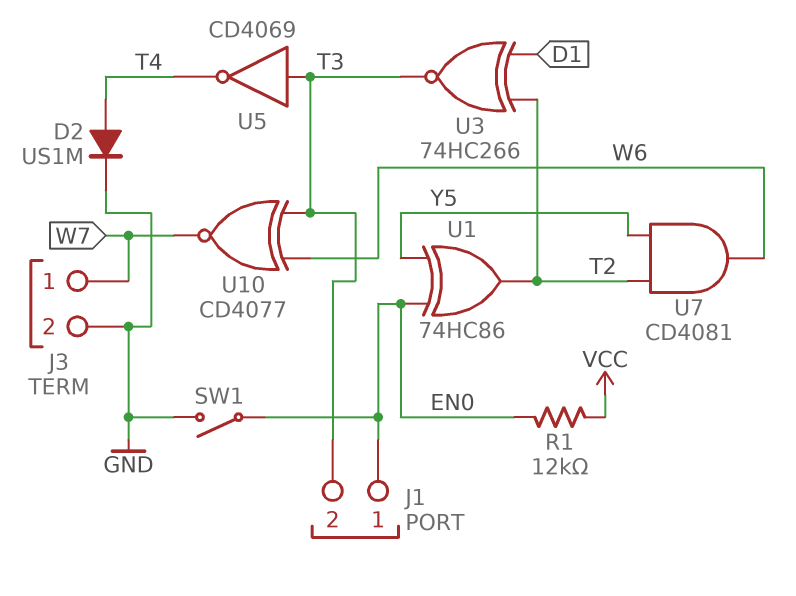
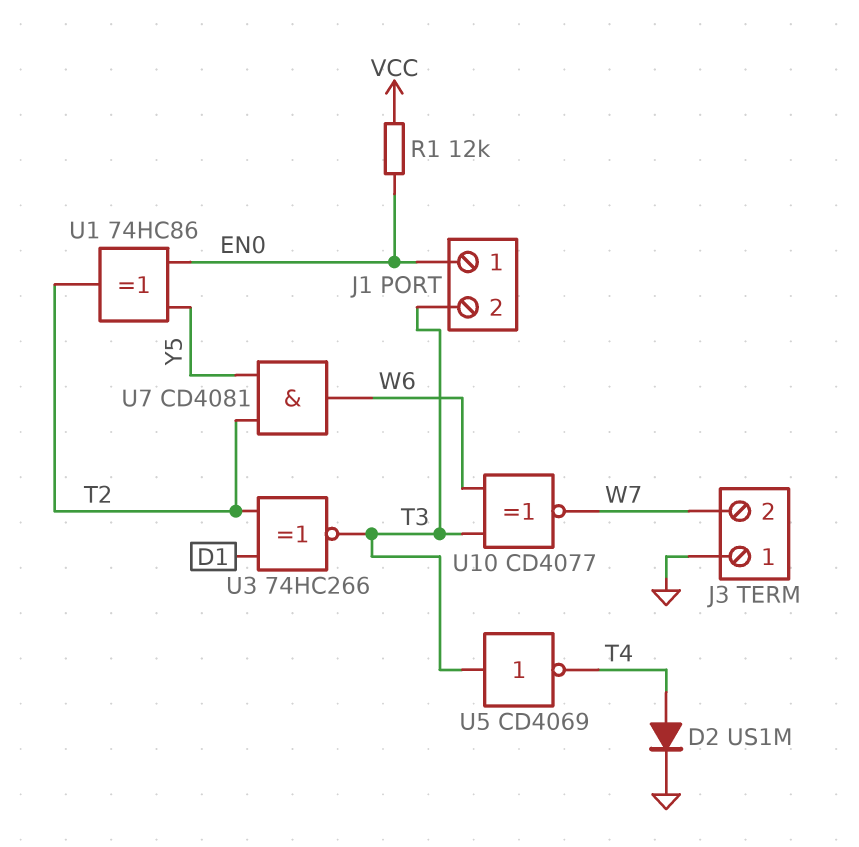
J3 pin 1: W7 -> GND
J3 pin 2: GND -> W7
SW1: switch (EN0, GND) -> none

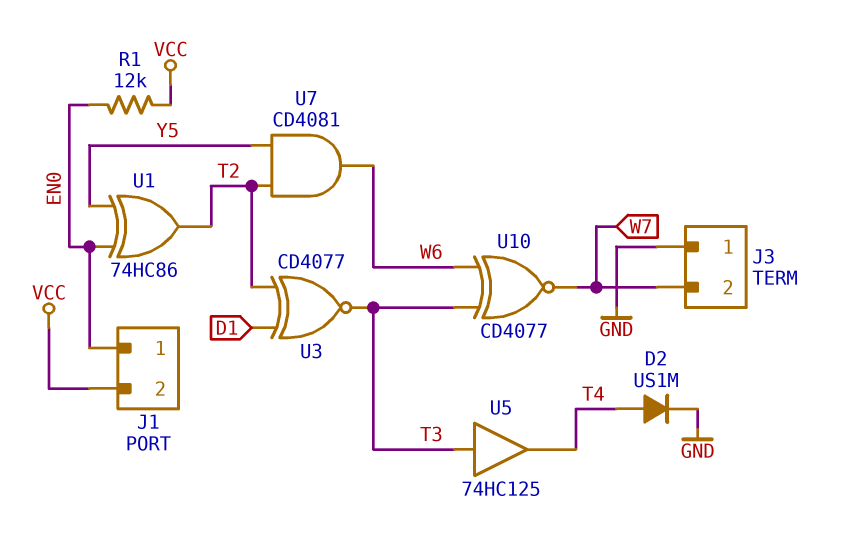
J1 pin 2: T3 -> VCC
U3: XNOR 74HC266 (in D1, in T2, out T3) -> XNOR CD4077 (in D1, in T2, out T3)
U5: NOT CD4069 (in T3, out T4) -> buffer 74HC125 (in T3, out T4)

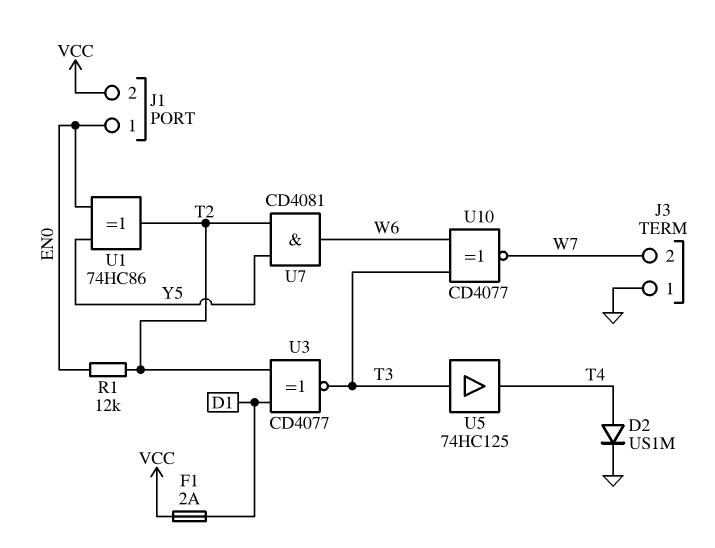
F1: none -> 2A (D1, VCC)
R1: 12k (EN0, VCC) -> 12k (EN0, T2)

